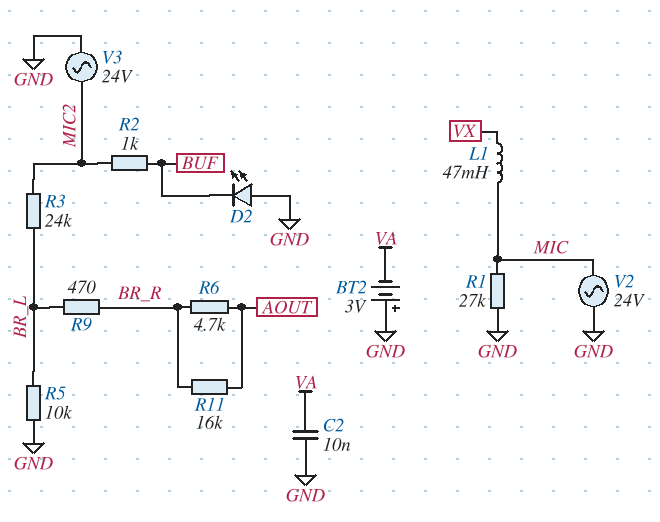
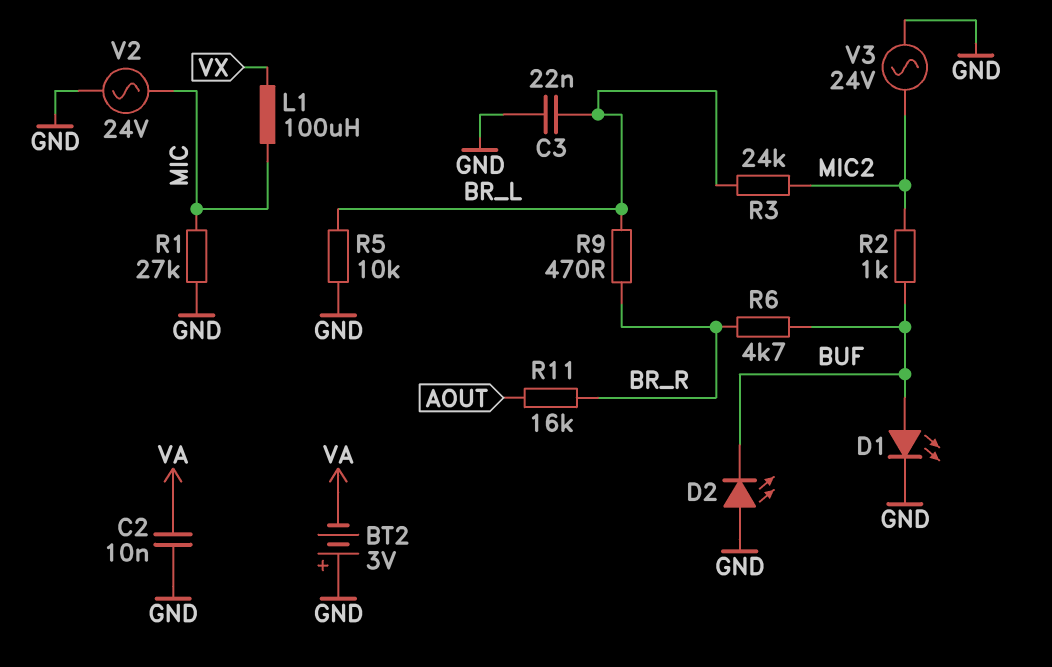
C3: none -> 22nF (BR_L, GND)
D1: none -> LED (A BUF, K GND)
L1: 47mH (MIC, VX) -> 100uH (MIC, VX)
R6: 4.7k (AOUT, BR_R) -> 4.7k (BR_R, BUF)

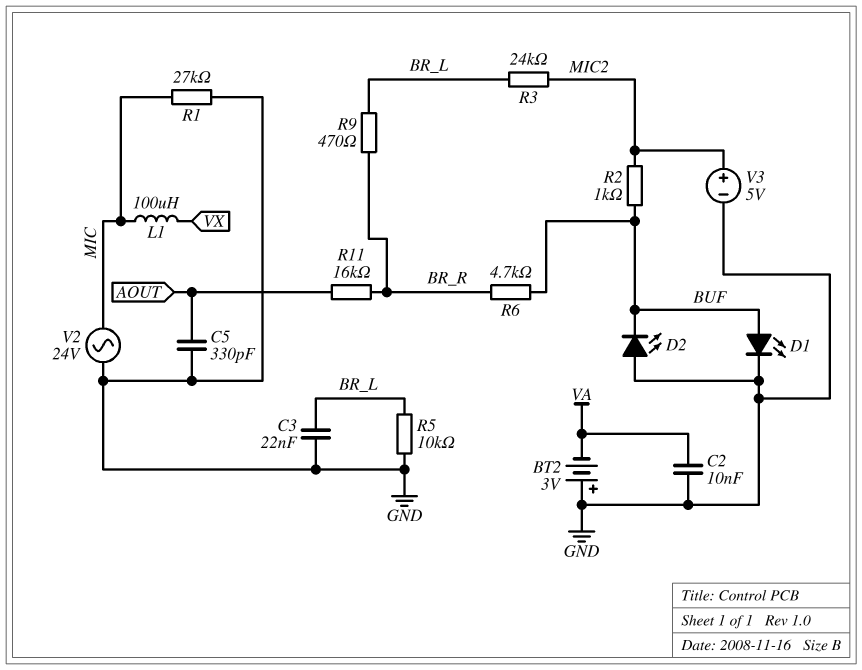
C5: none -> 330pF (AOUT, GND)
V3: AC 24V (GND, MIC2) -> 5V (plus MIC2, minus GND)

